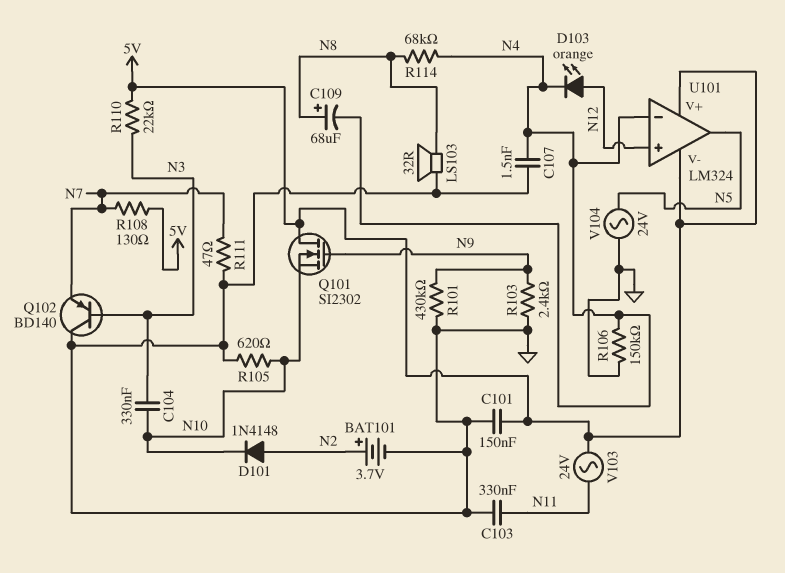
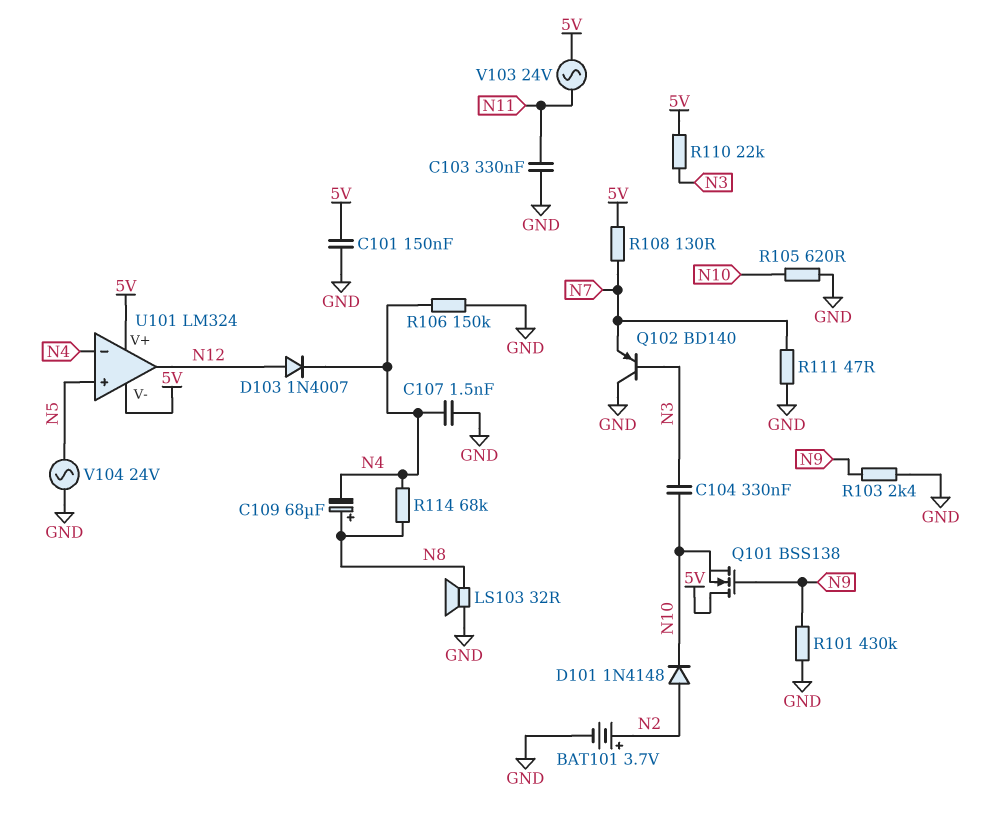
D103: LED orange (A N12, K N4) -> diode 1N4007 (A N12, K N4)
Q101: NMOS SI2302 (G N9, D 5V, S N10) -> NMOS BSS138 (G N9, D 5V, S N10)
U101 pin in+: N12 -> N5
U101 pin out: N5 -> N12

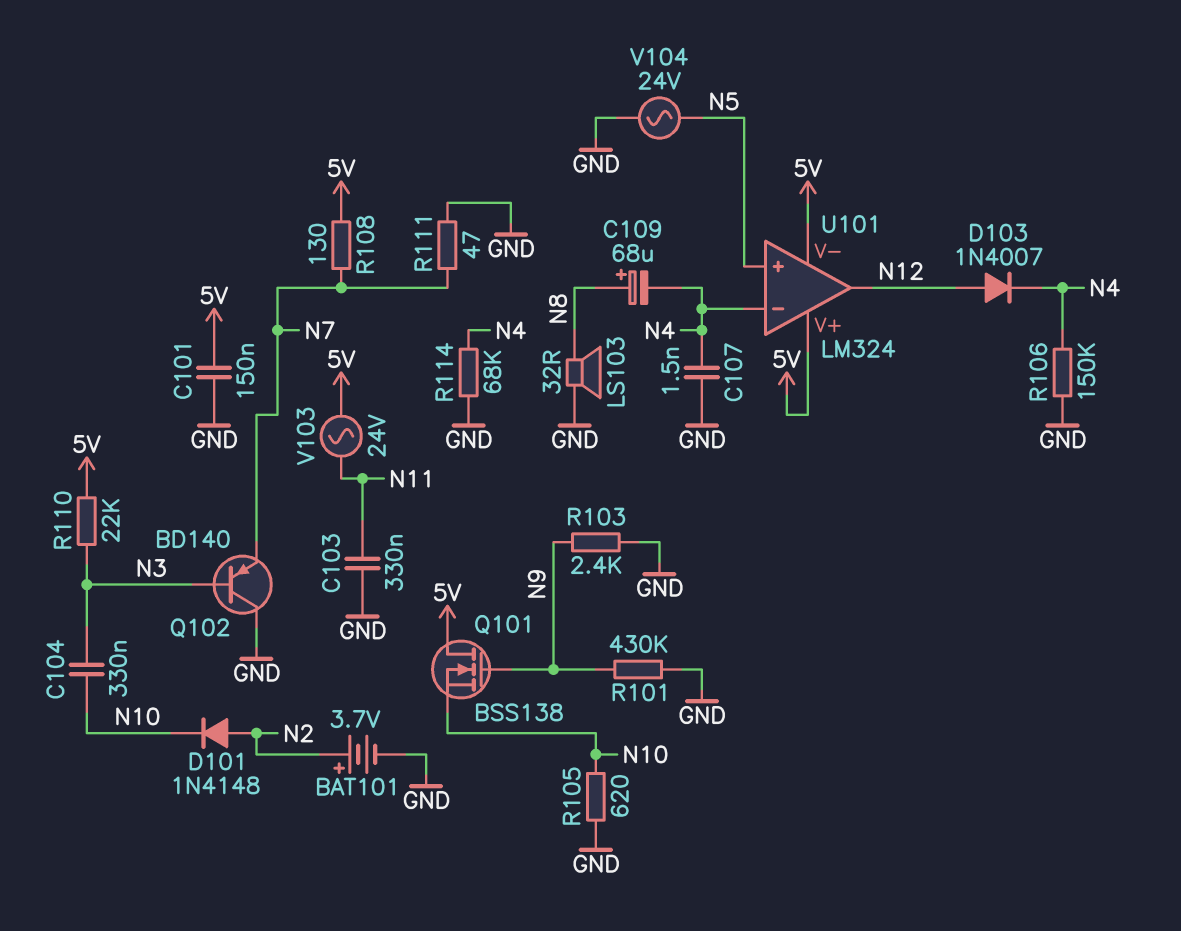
R114: 68k (N4, N8) -> 68k (GND, N4)

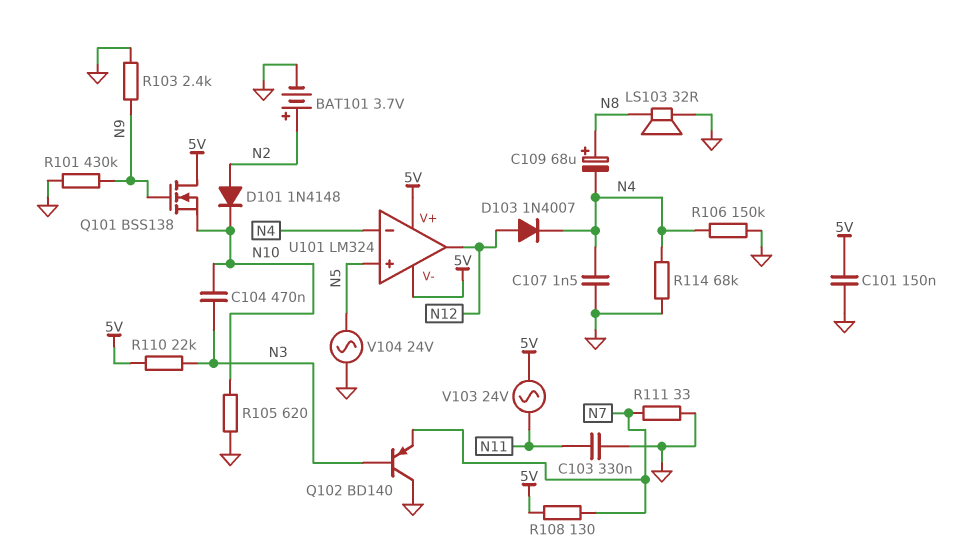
C104: 330nF (N3, N10) -> 470nF (N3, N10)
R111: 47 (GND, N7) -> 33 (GND, N7)

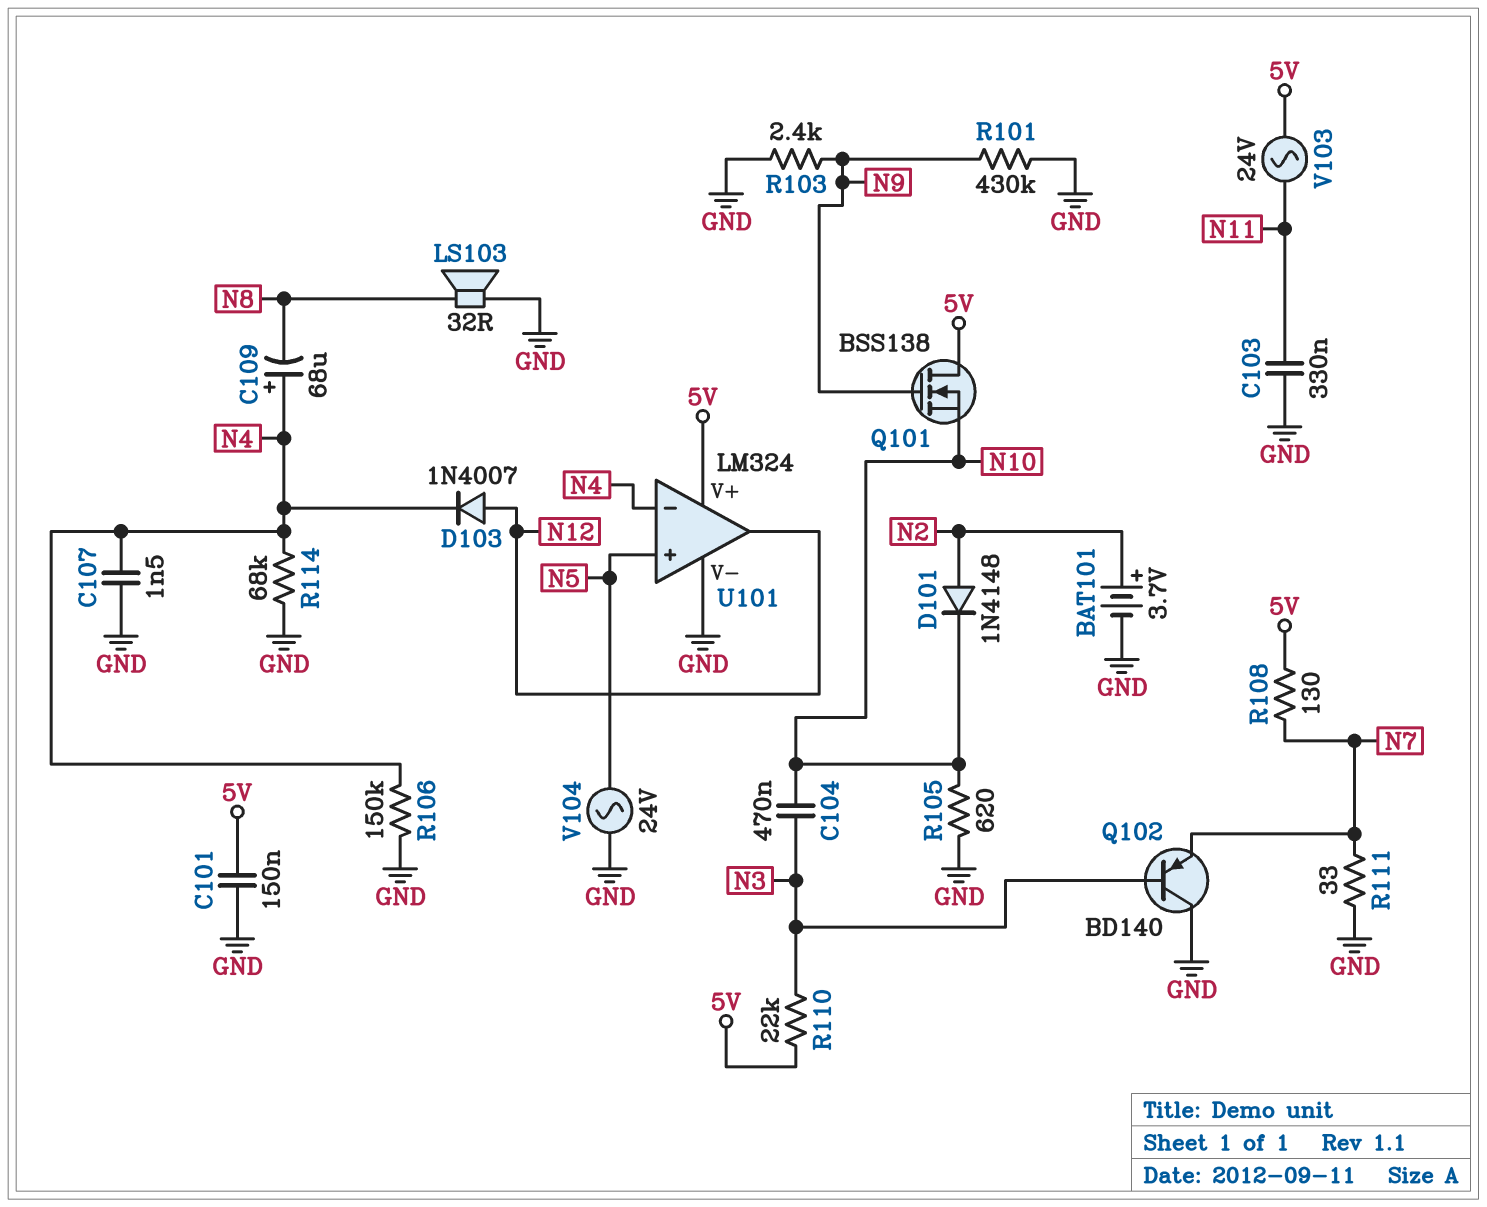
C109: 68uF (plus N8, minus N4) -> 68uF (plus N4, minus N8)
U101 pin V-: 5V -> GND

